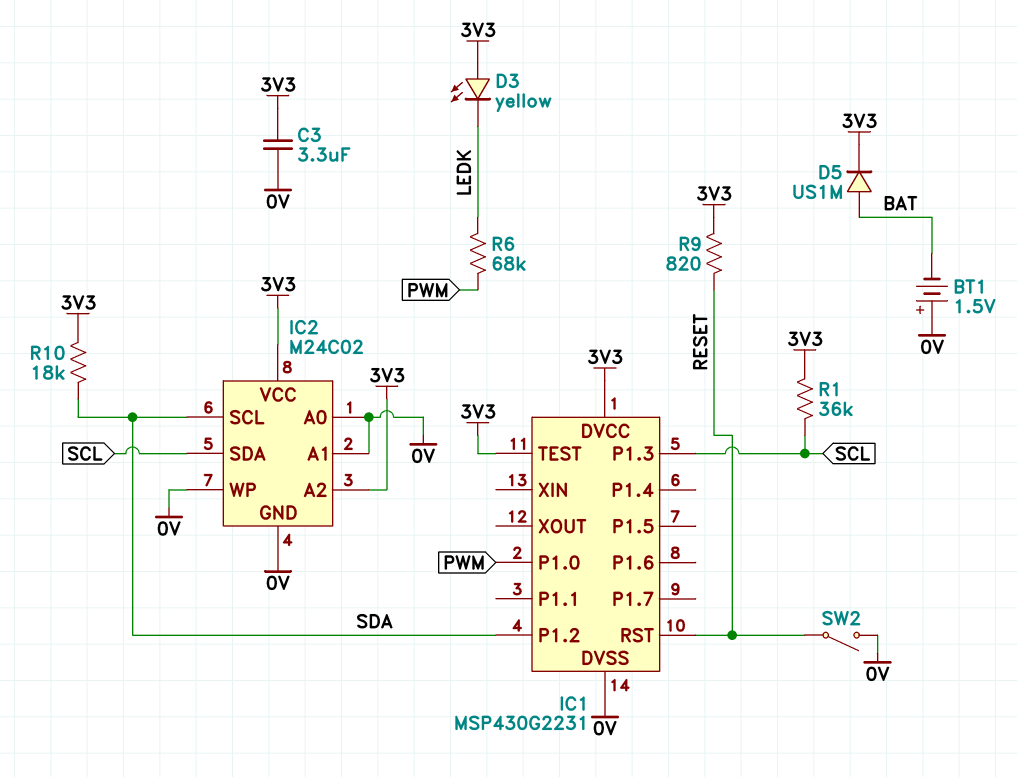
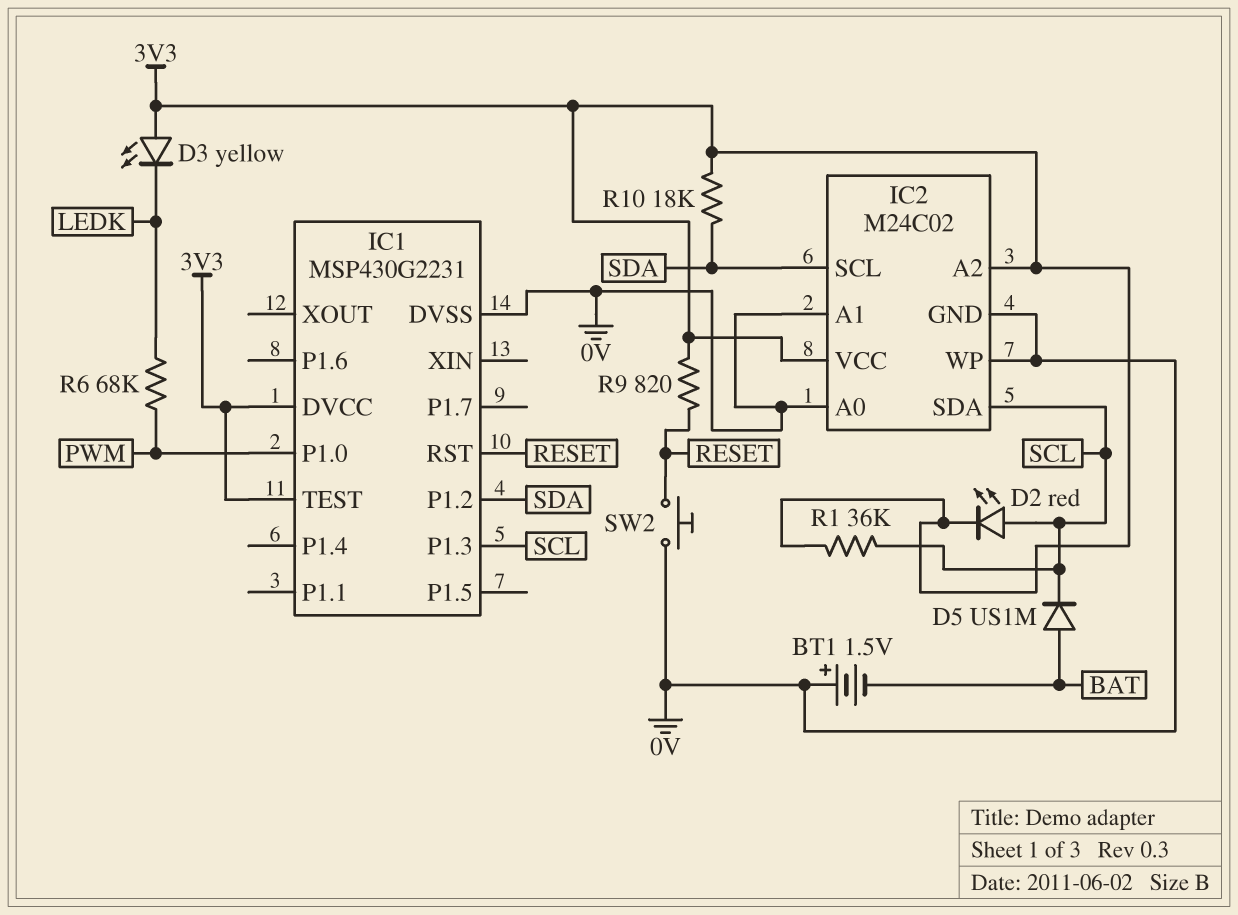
C3: 3.3uF (0V, 3V3) -> none
D2: none -> LED red (A SCL, K 3V3)
D5: diode US1M (A BAT, K 3V3) -> diode US1M (A BAT, K SCL)
SW2: switch (0V, RESET) -> button (0V, RESET)

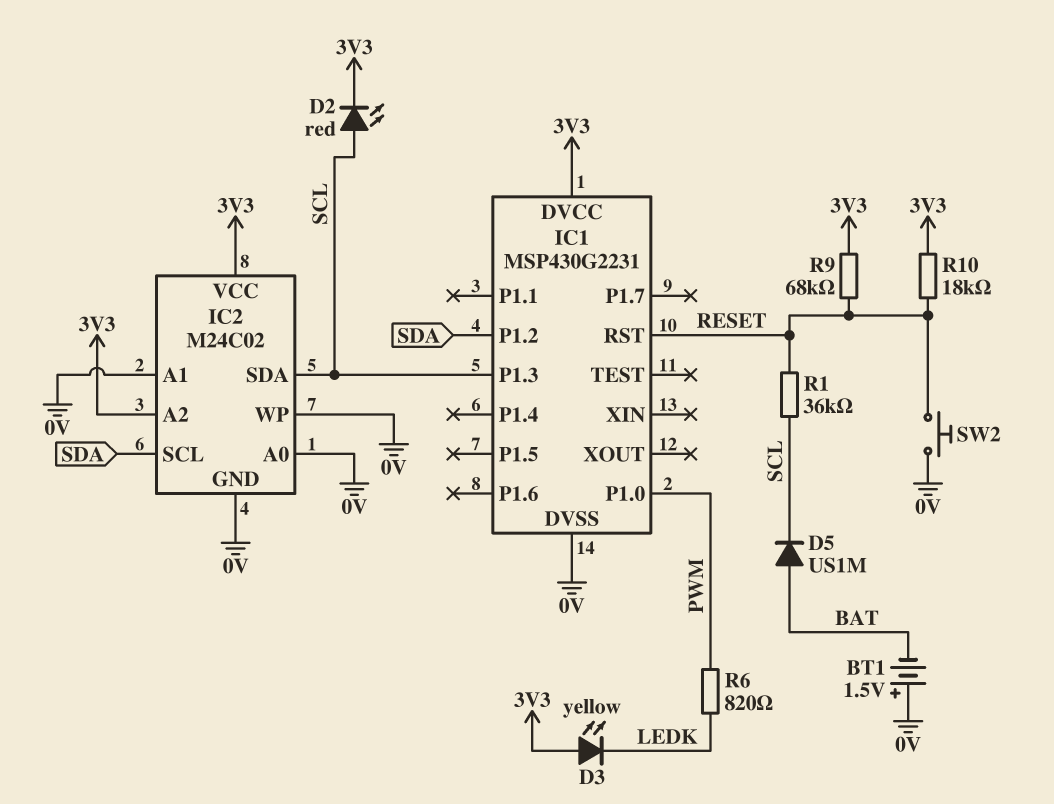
IC1 pin TEST: 3V3 -> none
R1: 36k (3V3, SCL) -> 36k (RESET, SCL)
R6: 68k (LEDK, PWM) -> 820 (LEDK, PWM)
R9: 820 (3V3, RESET) -> 68k (3V3, RESET)
R10: 18k (3V3, SDA) -> 18k (3V3, RESET)

